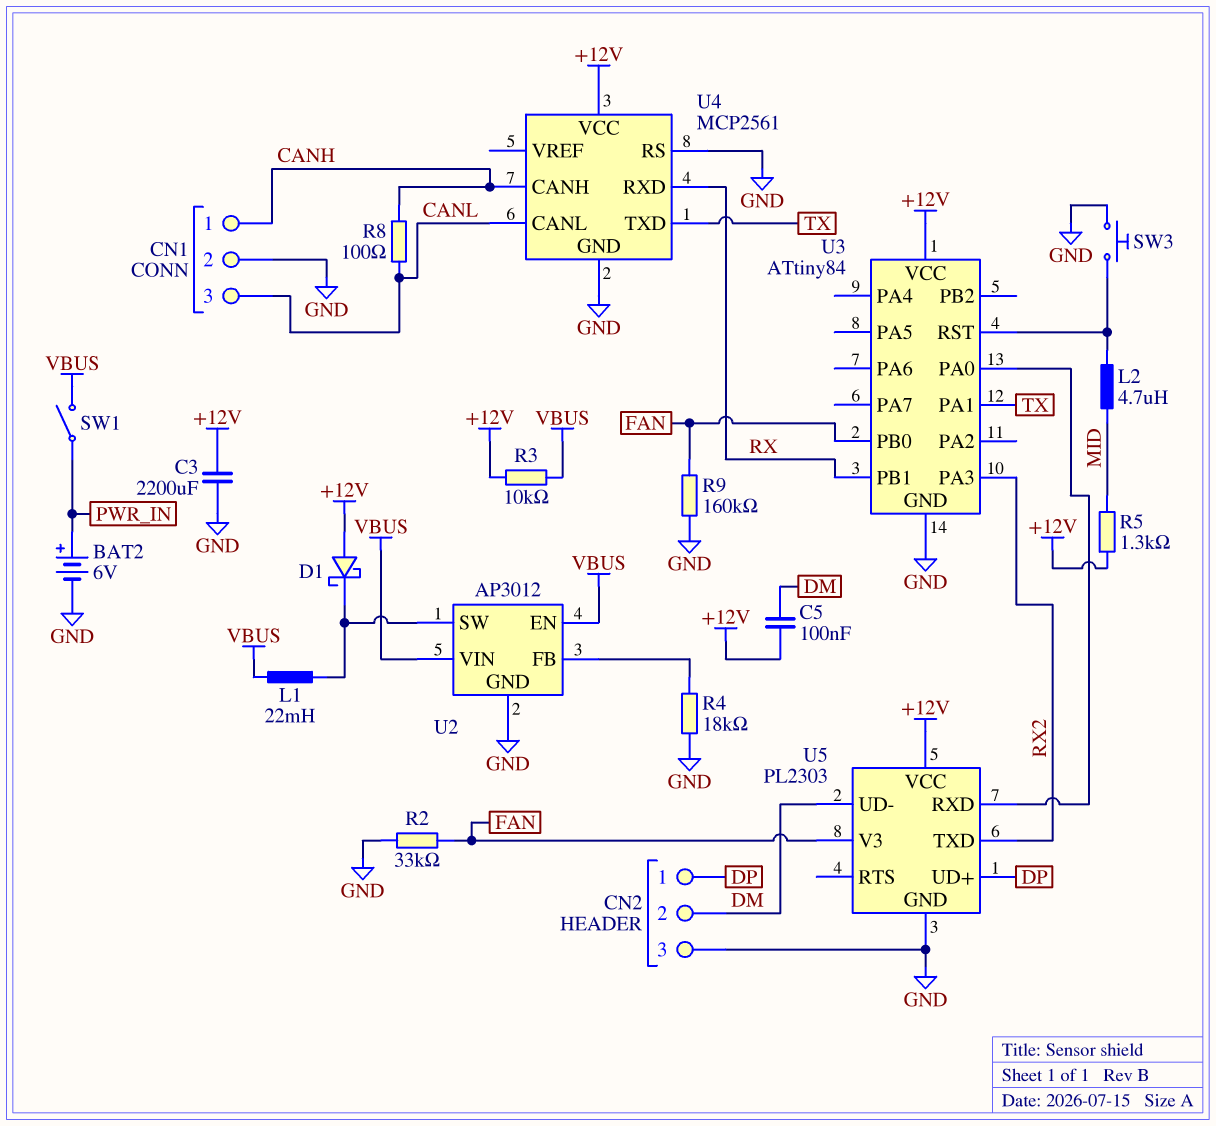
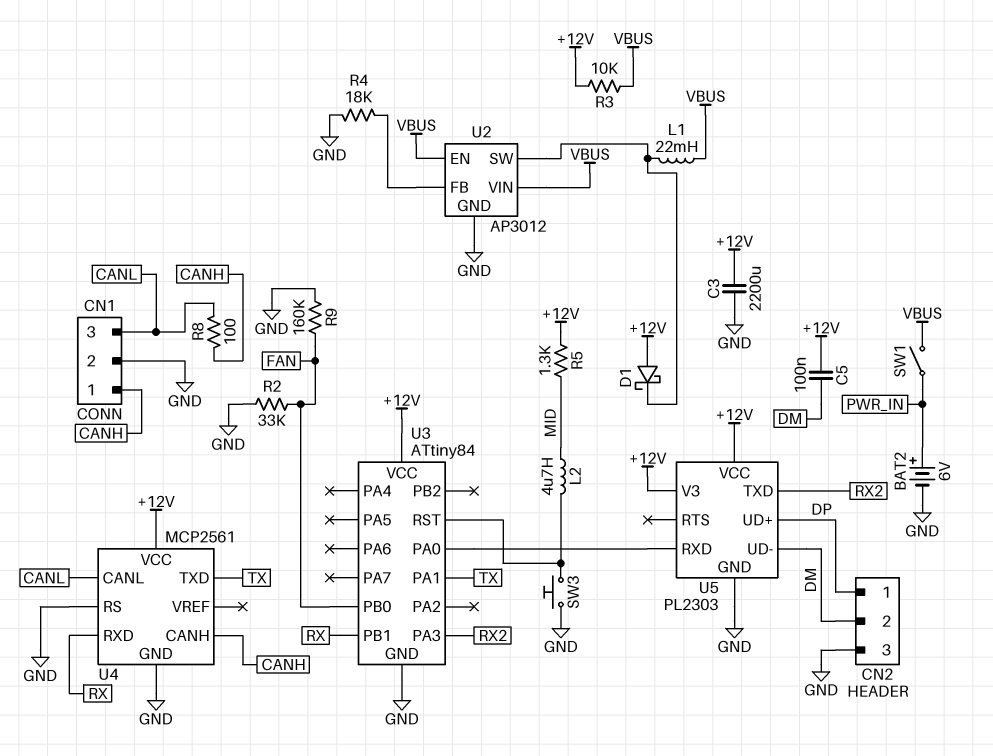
U5 pin V3: FAN -> +12V

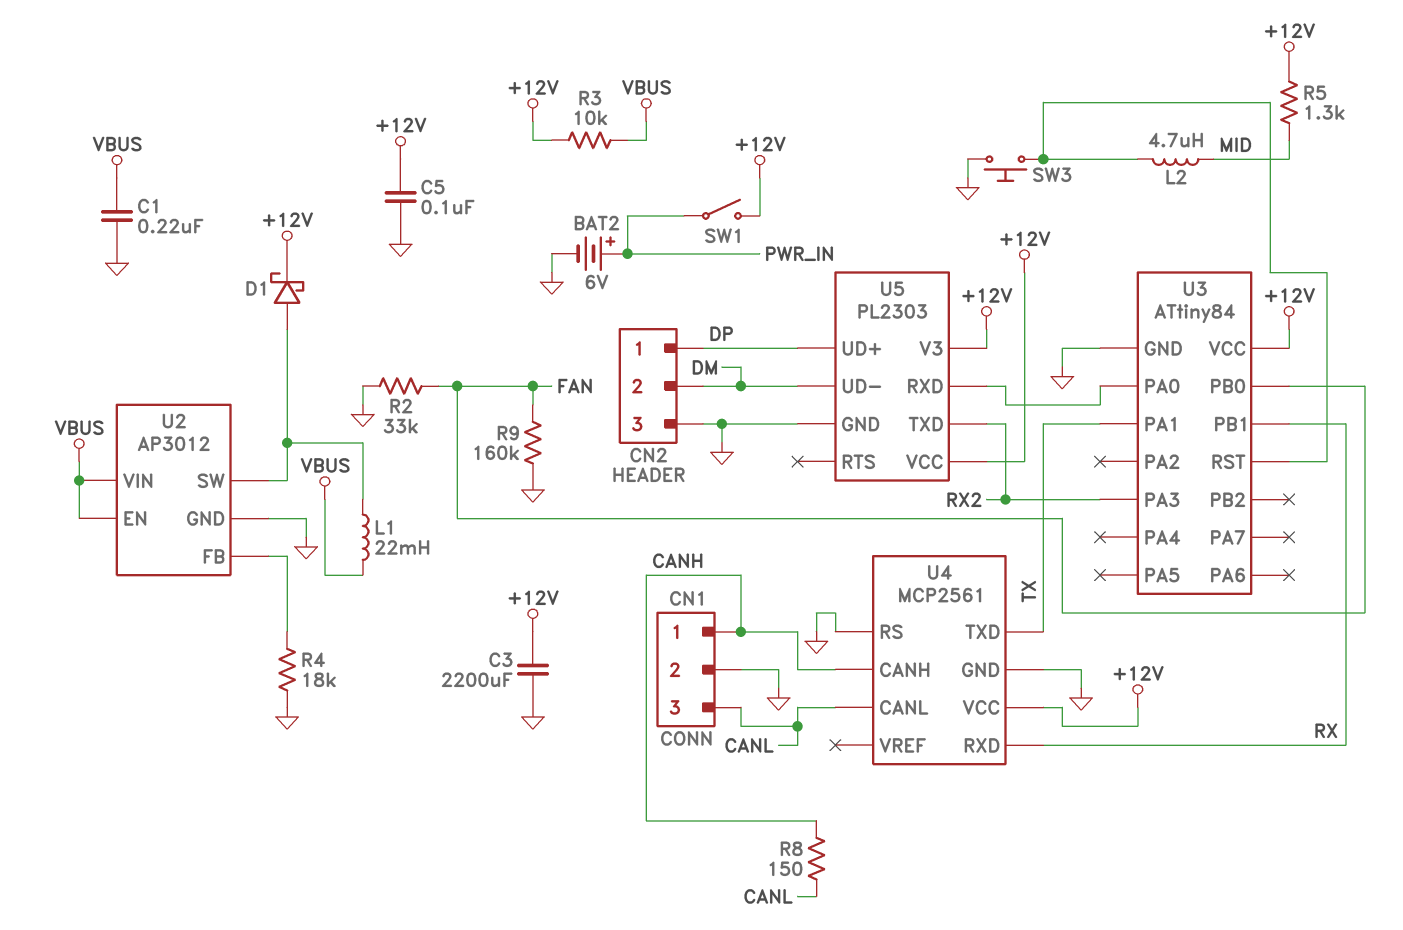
C1: none -> 220nF (GND, VBUS)
C5: 100nF (+12V, DM) -> 100nF (+12V, GND)
D1: schottky (A +12V, K U2/SW) -> schottky (A U2/SW, K +12V)
R8: 100 (CANH, CANL) -> 150 (CANH, CANL)
SW1: switch (PWR_IN, VBUS) -> switch (+12V, PWR_IN)

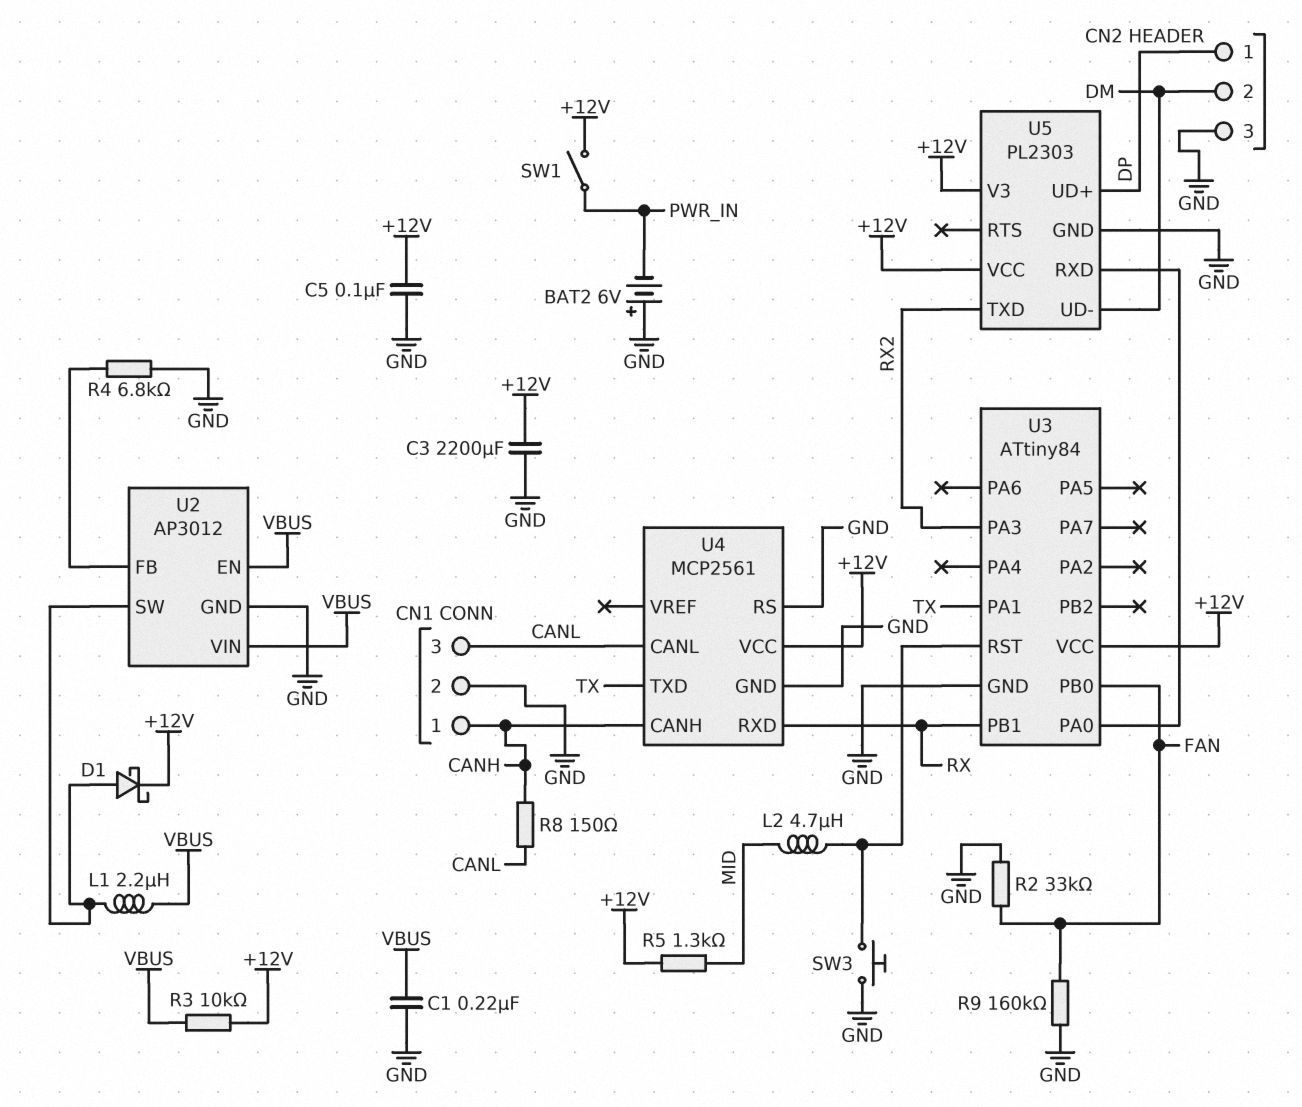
BAT2: 6V (plus PWR_IN, minus GND) -> 6V (plus GND, minus PWR_IN)
L1: 22mH (U2/SW, VBUS) -> 2.2uH (U2/SW, VBUS)
R4: 18k (GND, U2/FB) -> 6.8k (GND, U2/FB)

